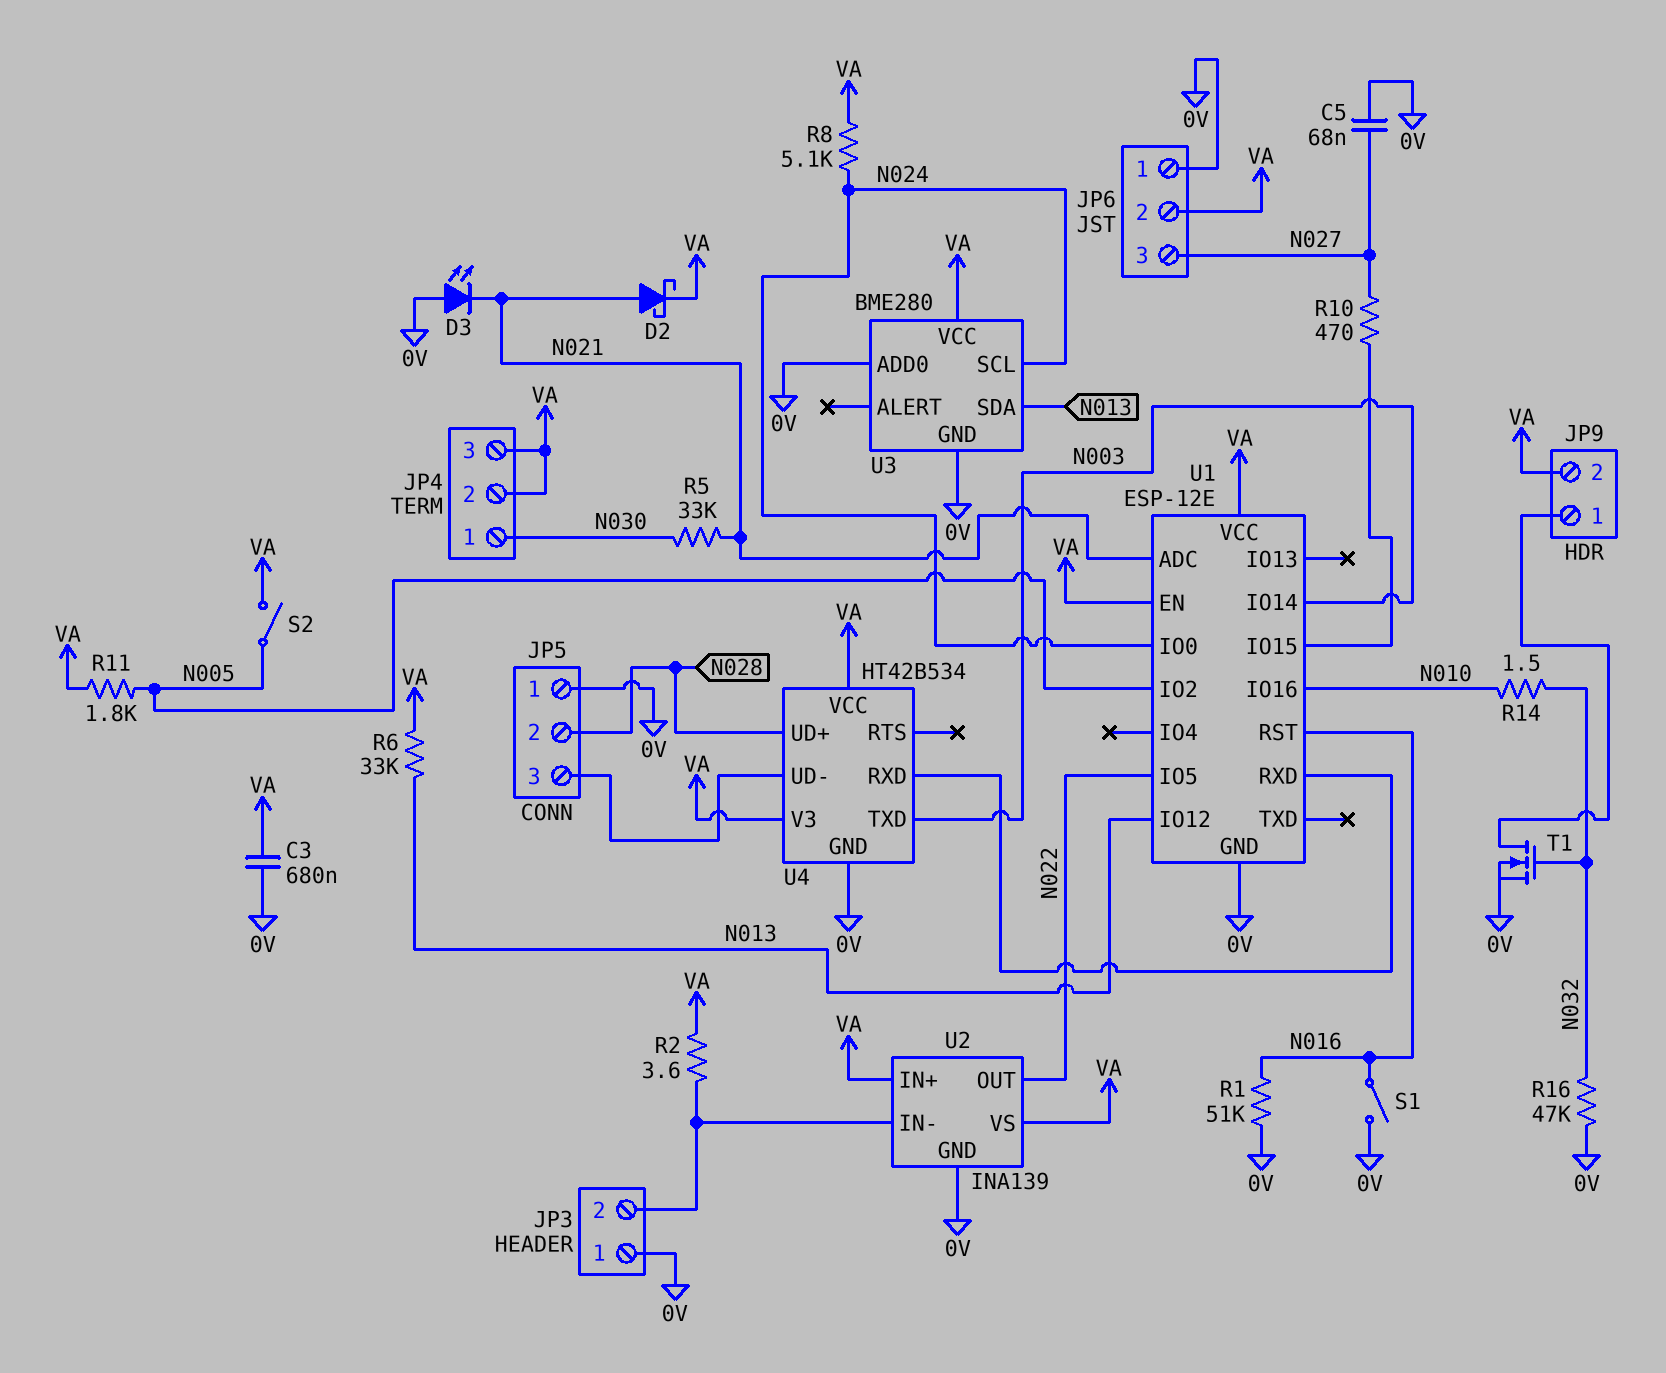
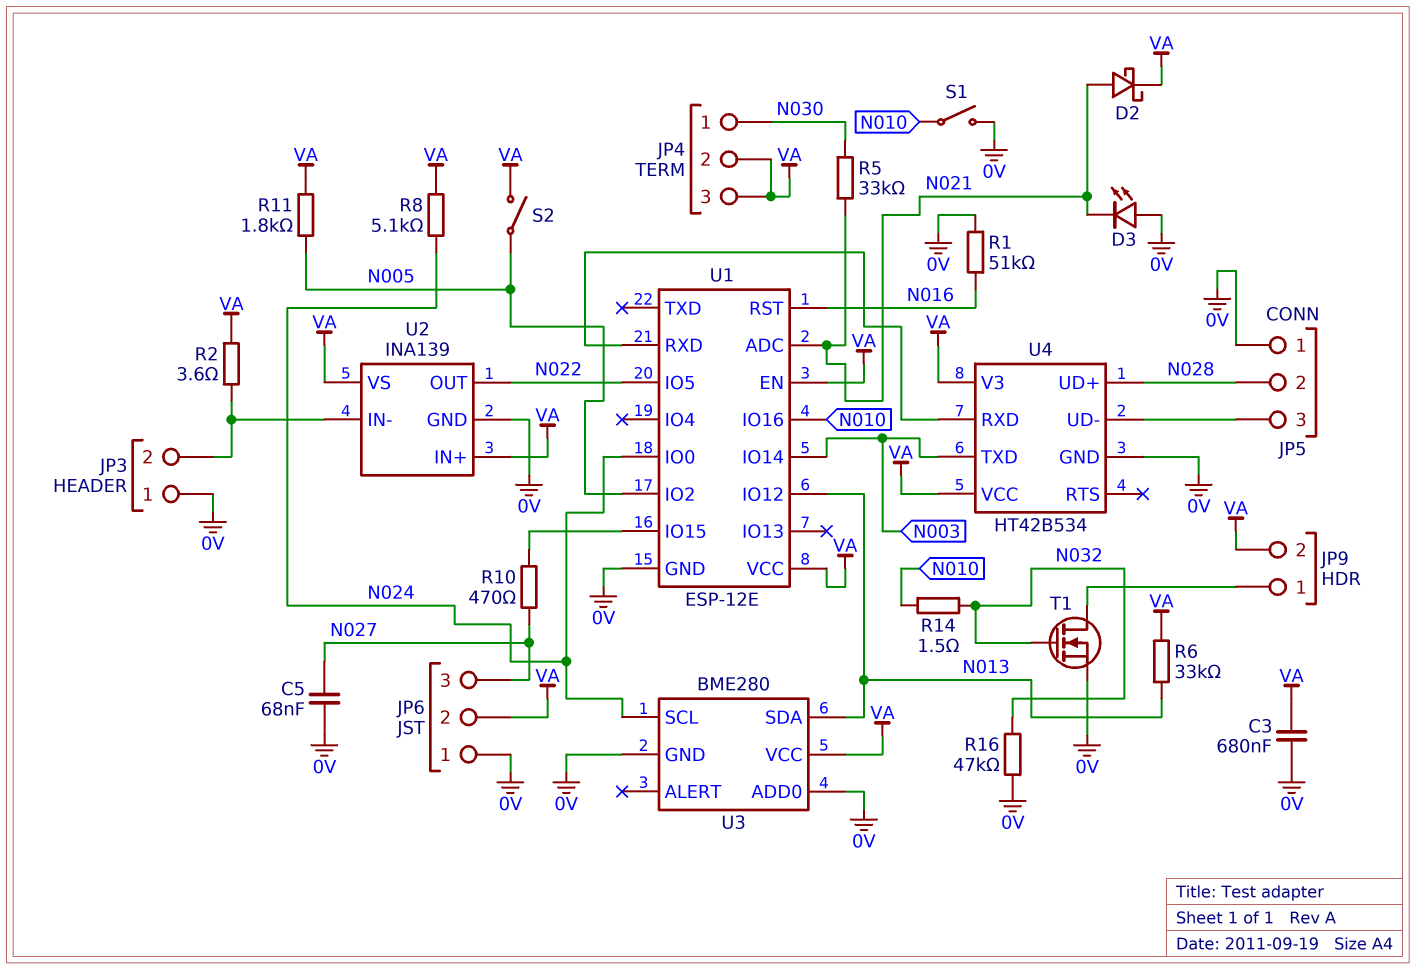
S1: switch (0V, N016) -> switch (0V, N010)

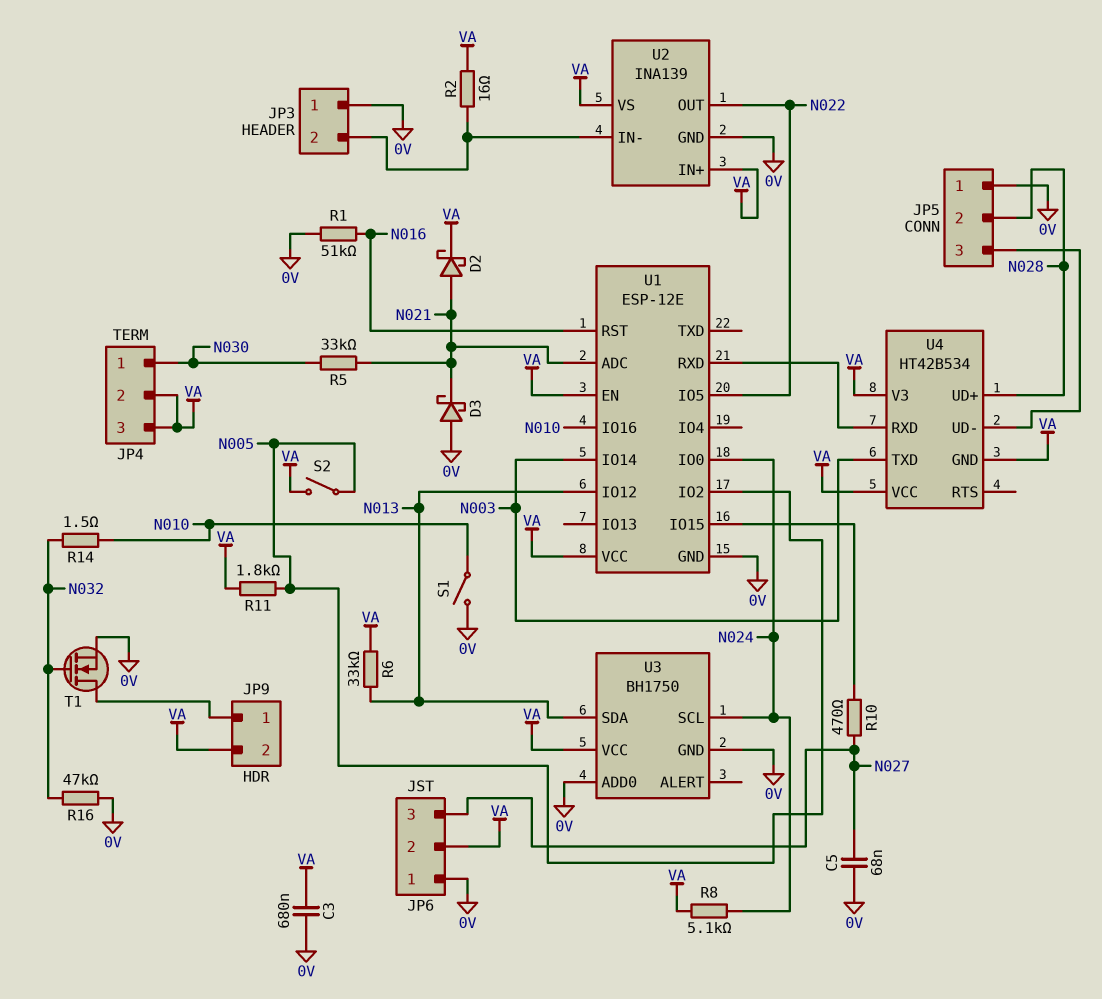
D3: LED (A 0V, K N021) -> schottky (A 0V, K N021)
R2: 3.6 (JP3/2, VA) -> 16 (JP3/2, VA)
U3: BME280 -> BH1750
U4 pin GND: 0V -> VA

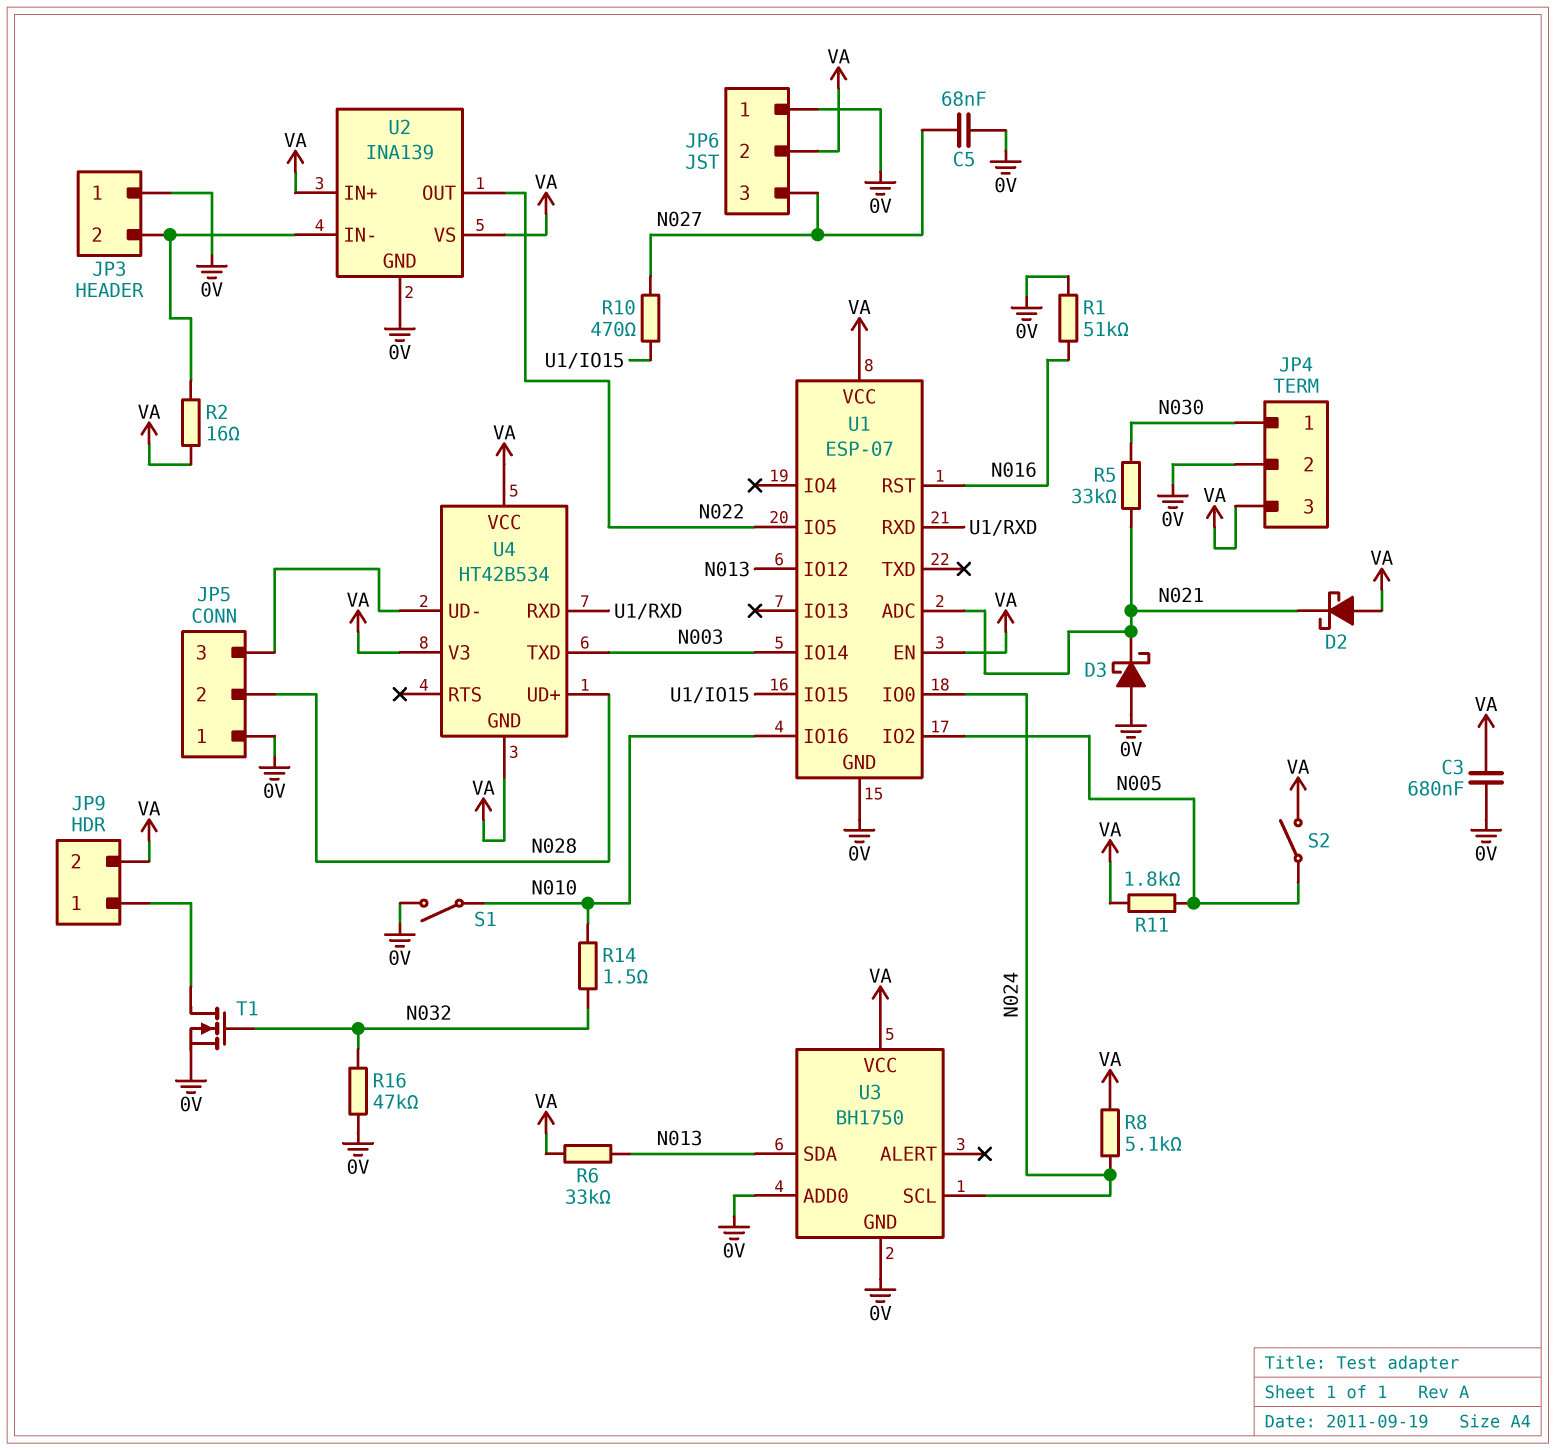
D2: schottky (A N021, K VA) -> schottky (A VA, K N021)
JP4 pin 2: VA -> 0V
U1: ESP-12E -> ESP-07

